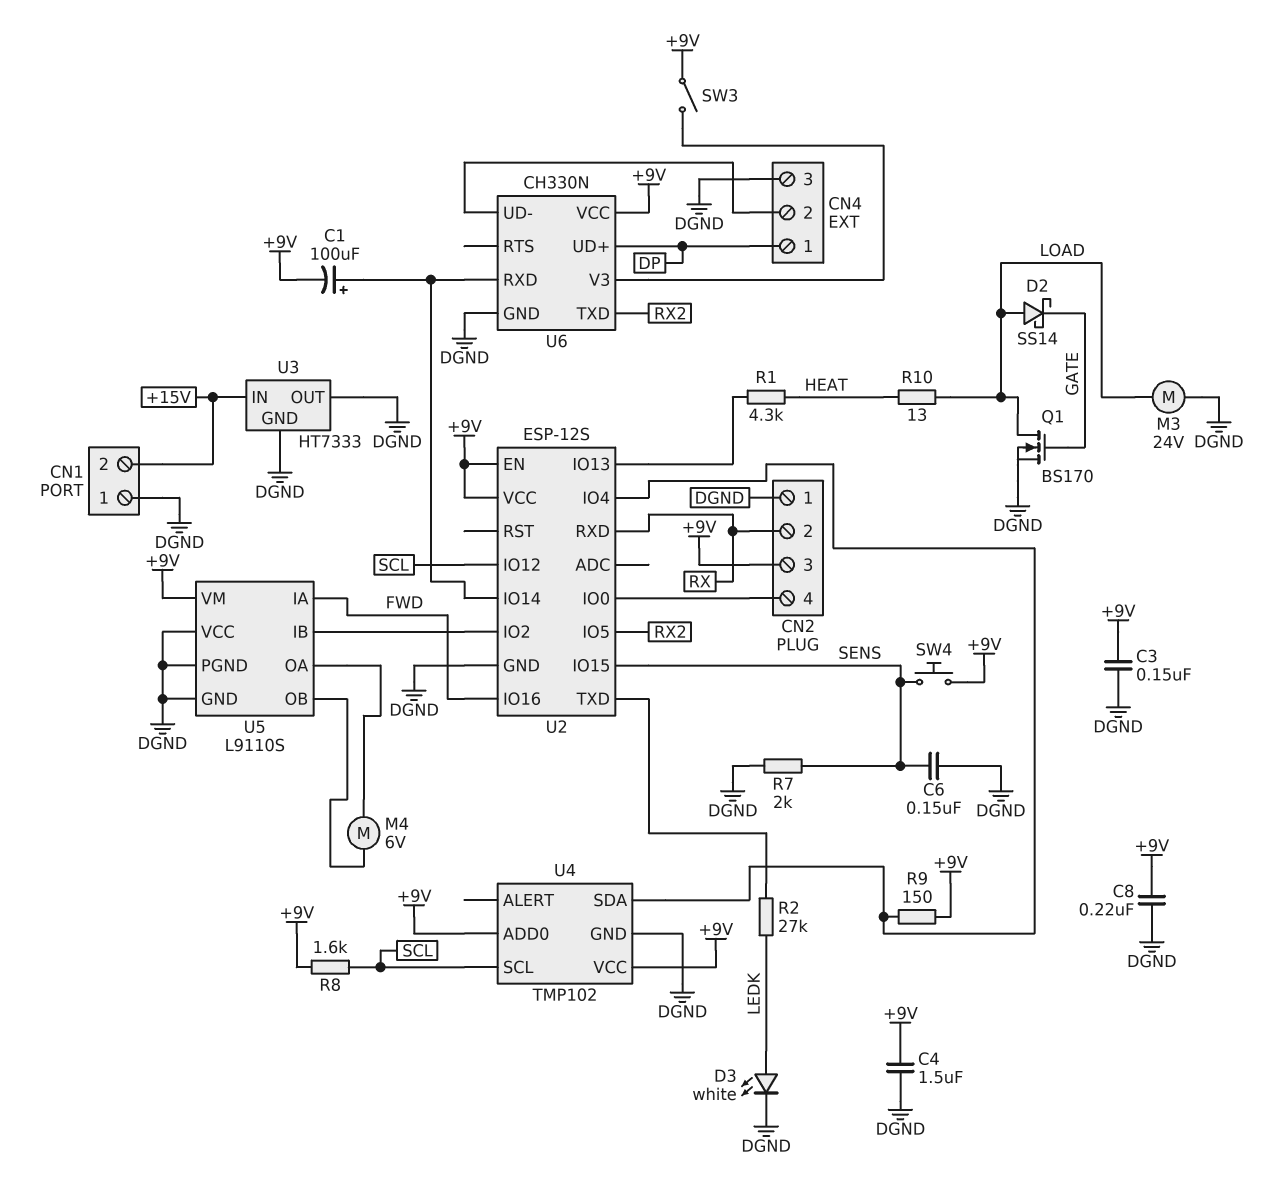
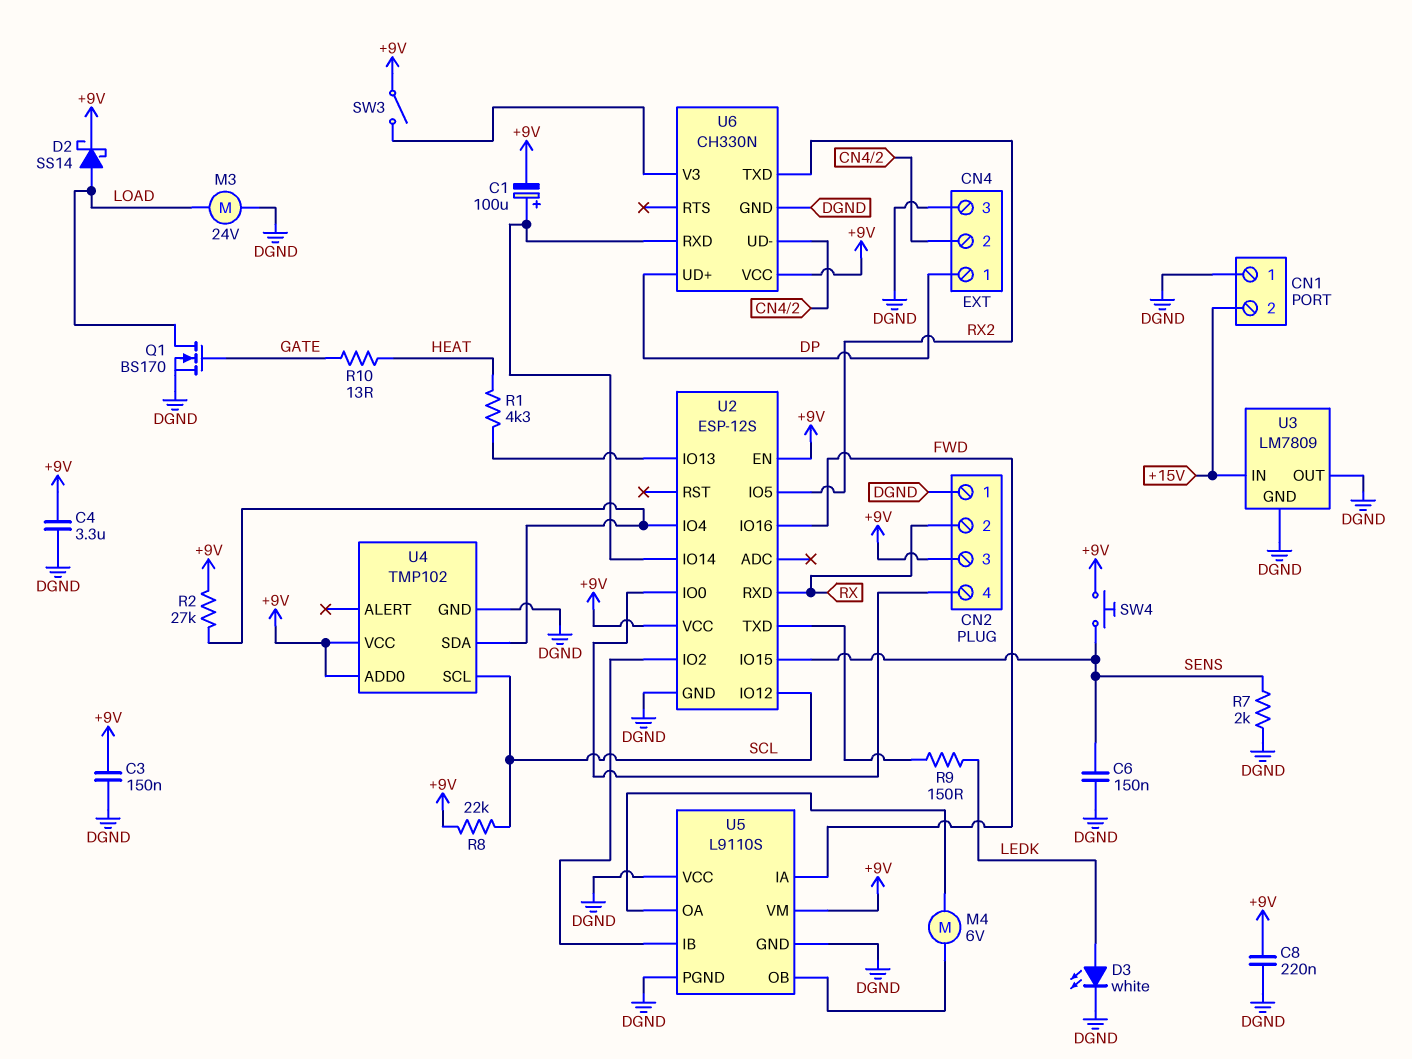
C4: 1.5uF (+9V, DGND) -> 3.3uF (+9V, DGND)
D2: schottky SS14 (A LOAD, K GATE) -> schottky SS14 (A LOAD, K +9V)
R2: 27k (LEDK, U2/TXD) -> 27k (+9V, U2/IO4)
R8: 1.6k (+9V, SCL) -> 22k (+9V, SCL)
R9: 150 (+9V, U2/IO4) -> 150 (LEDK, U2/TXD)
R10: 13 (HEAT, LOAD) -> 13 (GATE, HEAT)
U3: HT7333 -> LM7809

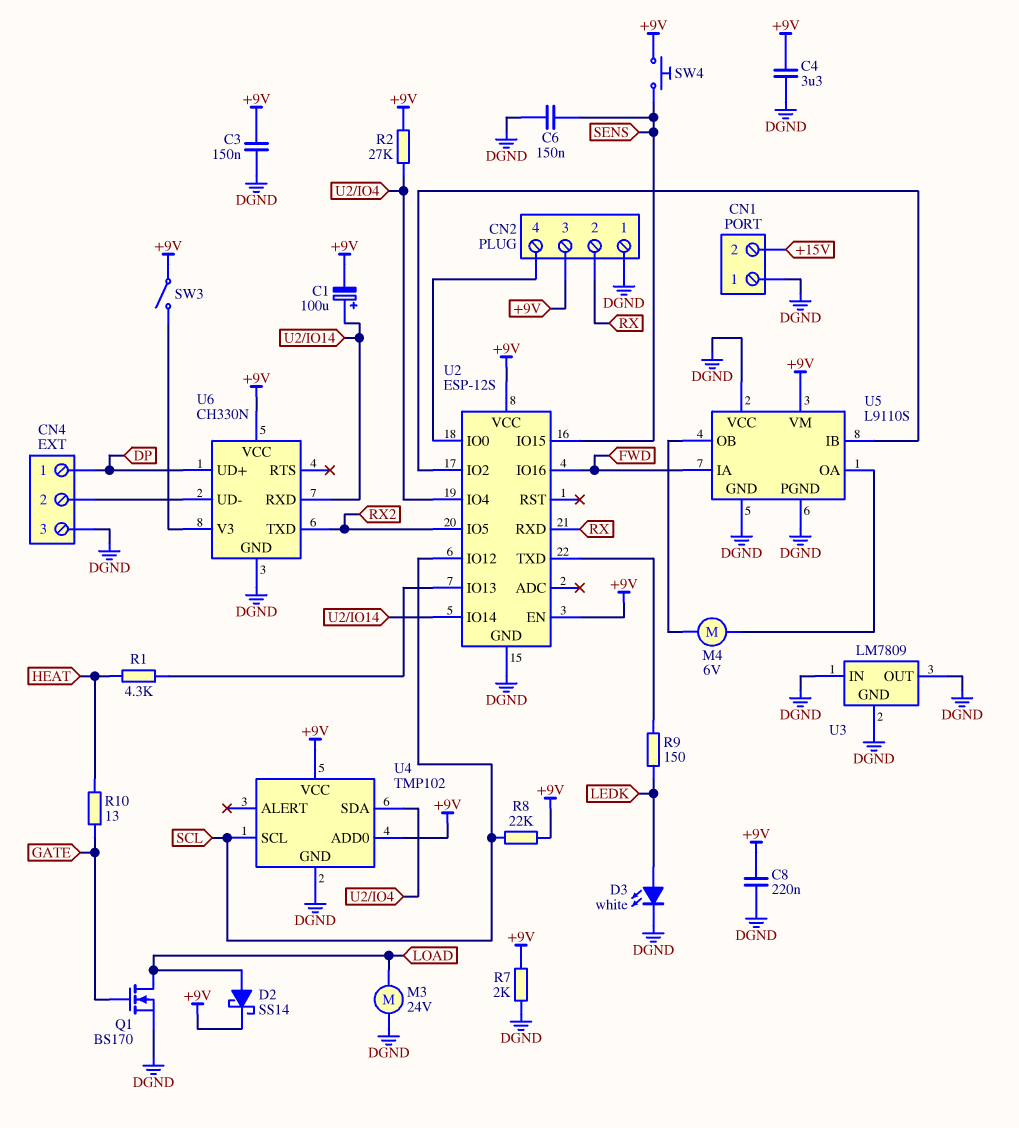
R7: 2k (DGND, SENS) -> 2k (+9V, DGND)
U3 pin IN: +15V -> DGND

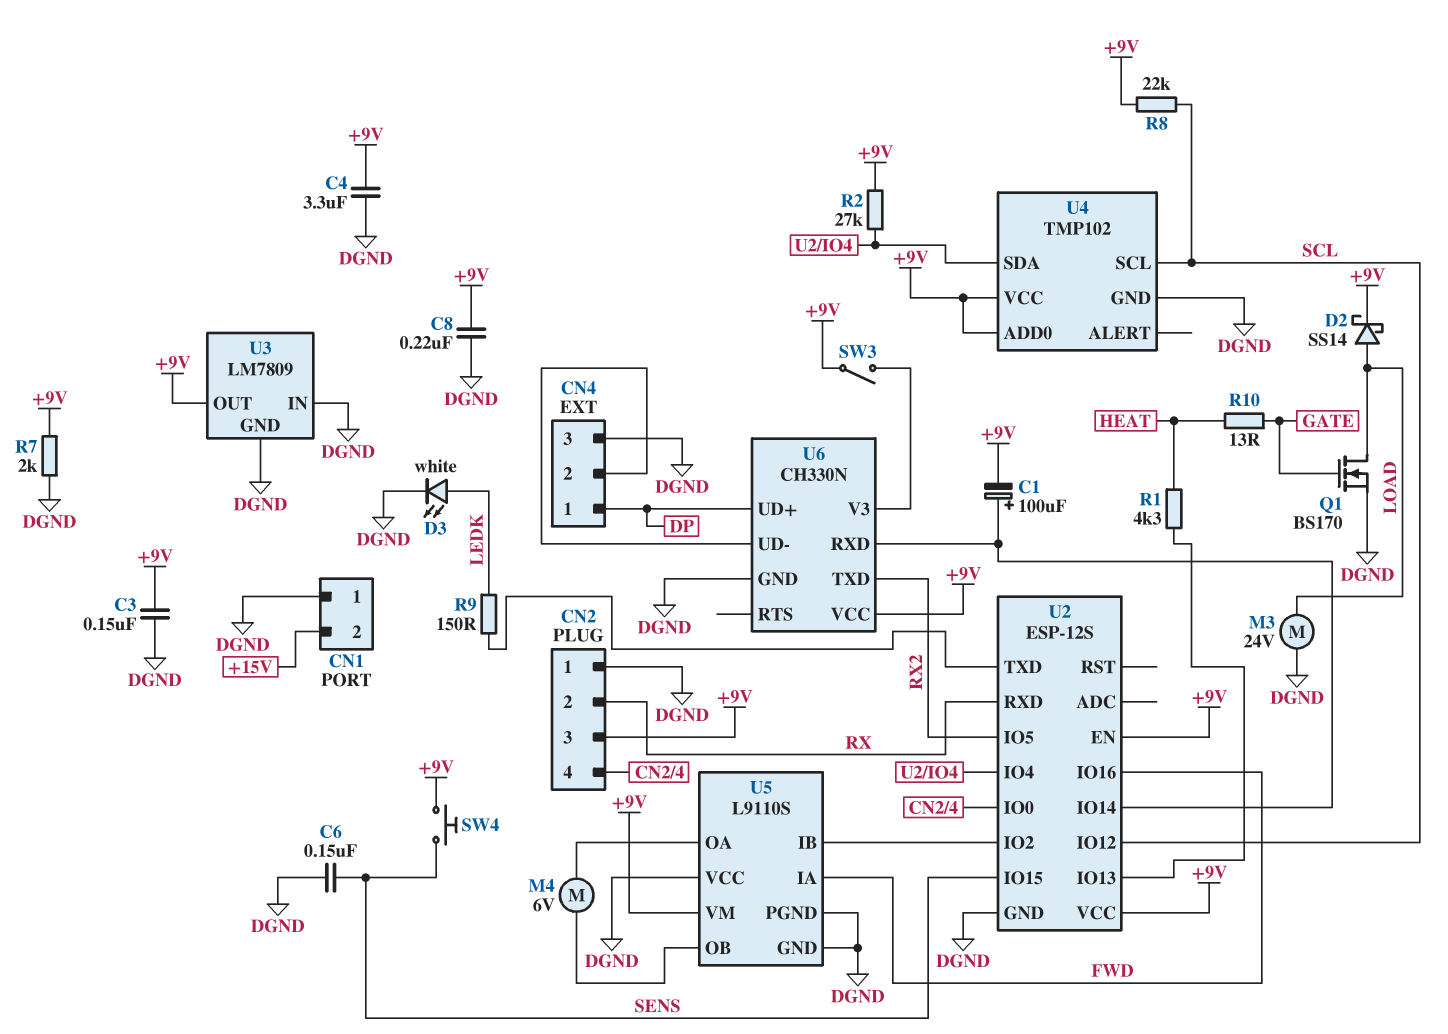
U3 pin OUT: DGND -> +9V

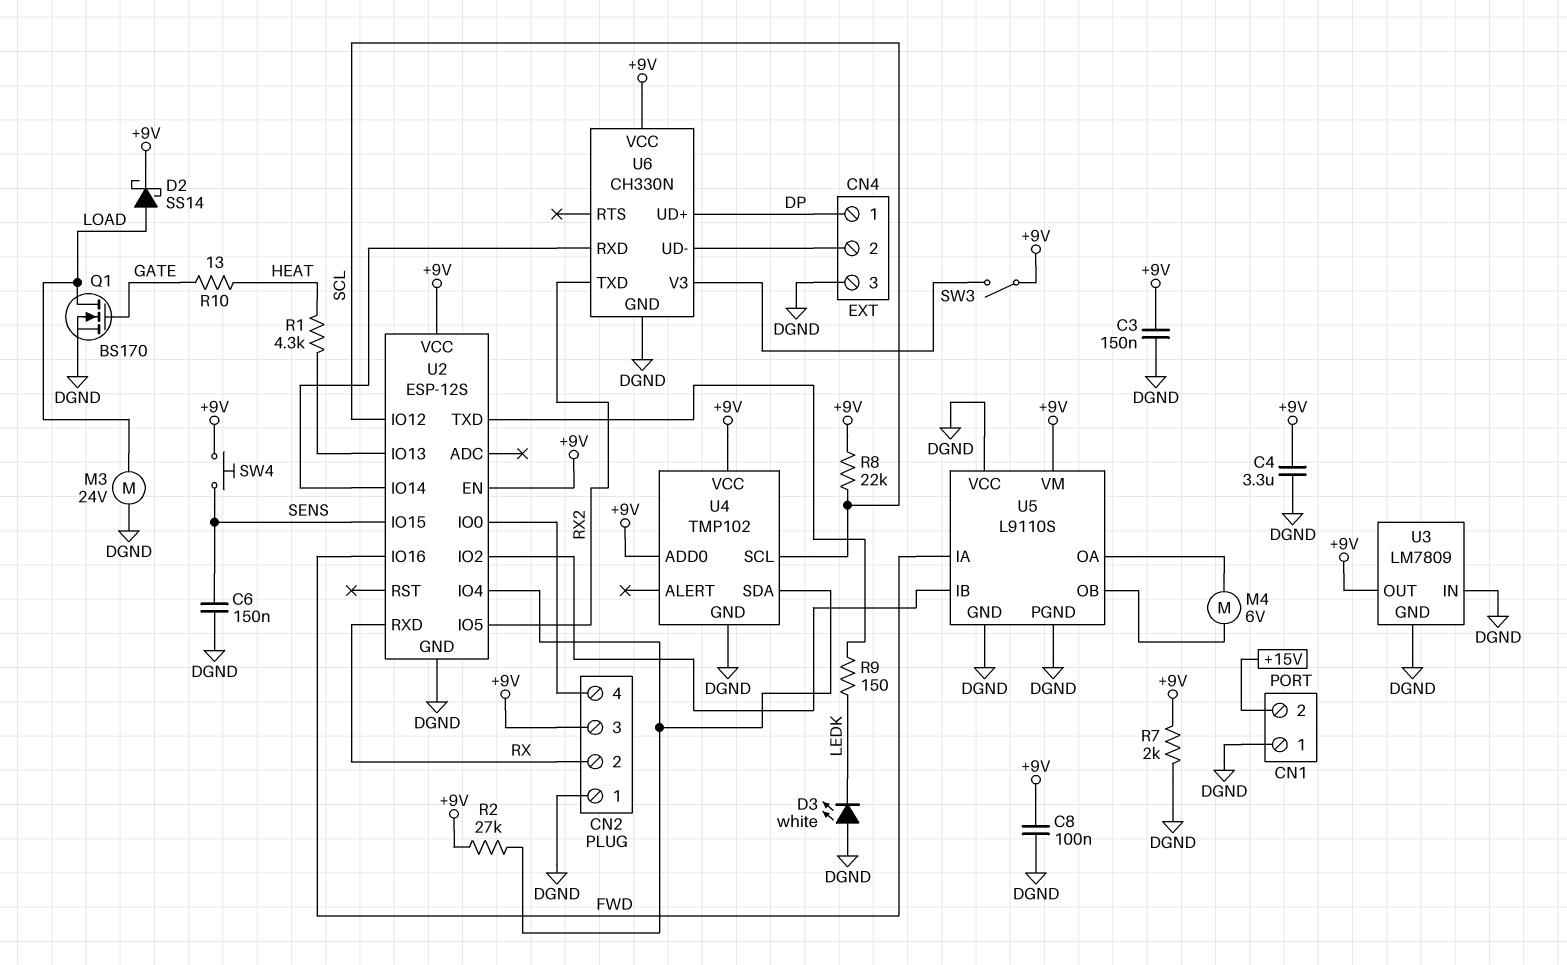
C1: 100uF (plus U2/IO14, minus +9V) -> none
C8: 220nF (+9V, DGND) -> 100nF (+9V, DGND)
D3: LED white (A LEDK, K DGND) -> LED white (A DGND, K LEDK)

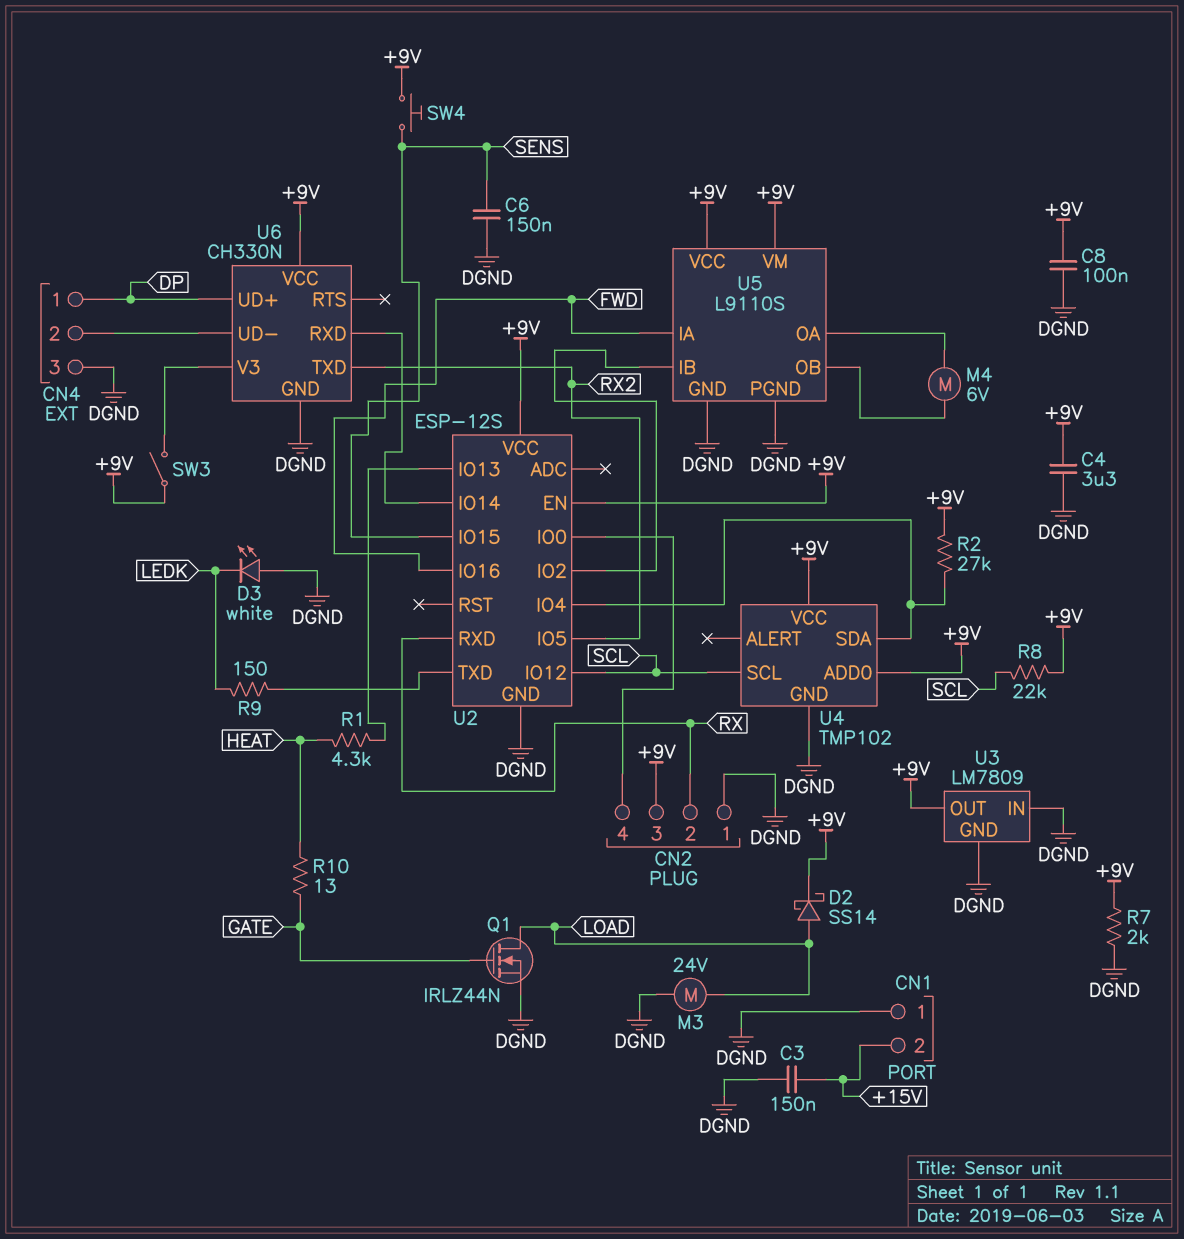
C3: 150nF (+9V, DGND) -> 150nF (+15V, DGND)
Q1: NMOS BS170 (G GATE, D LOAD, S DGND) -> NMOS IRLZ44N (G GATE, D LOAD, S DGND)
U5 pin VCC: DGND -> +9V

